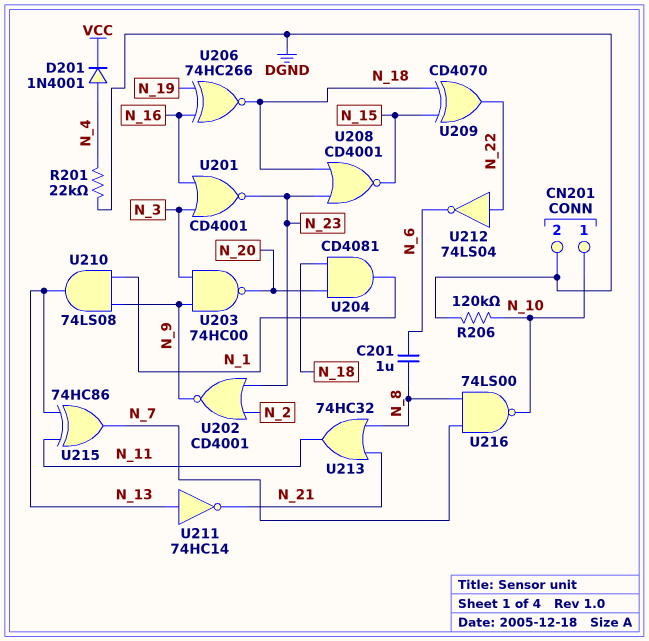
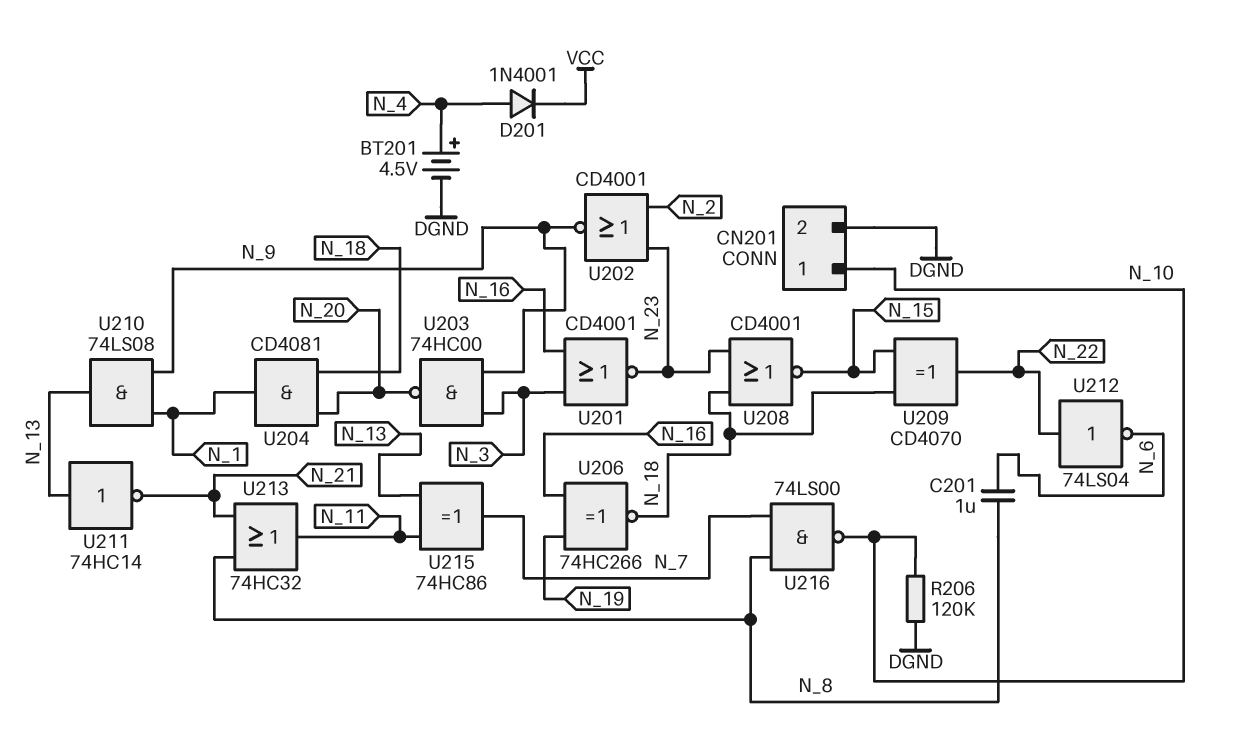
BT201: none -> 4.5V (plus N_4, minus DGND)
R201: 22k (DGND, N_4) -> none

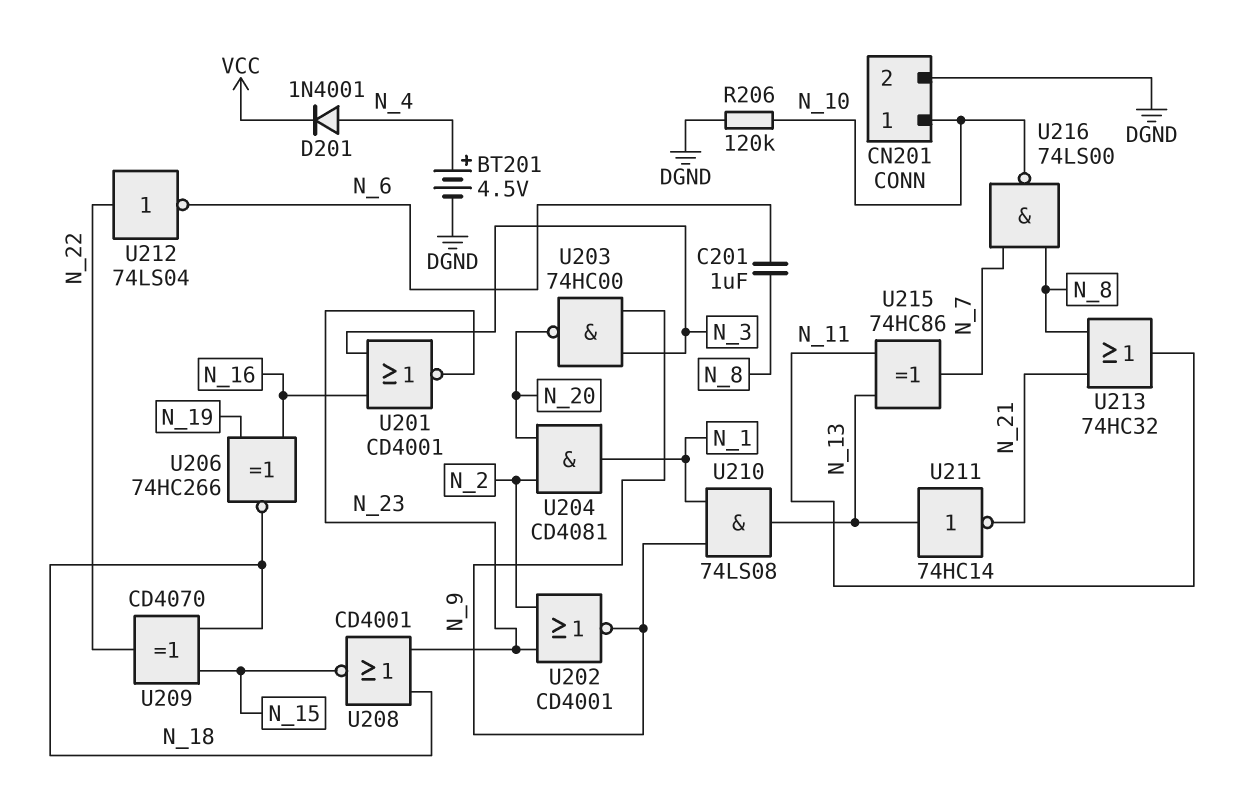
U204: AND CD4081 (in N_18, in N_20, out N_1) -> AND CD4081 (in N_2, in N_20, out N_1)

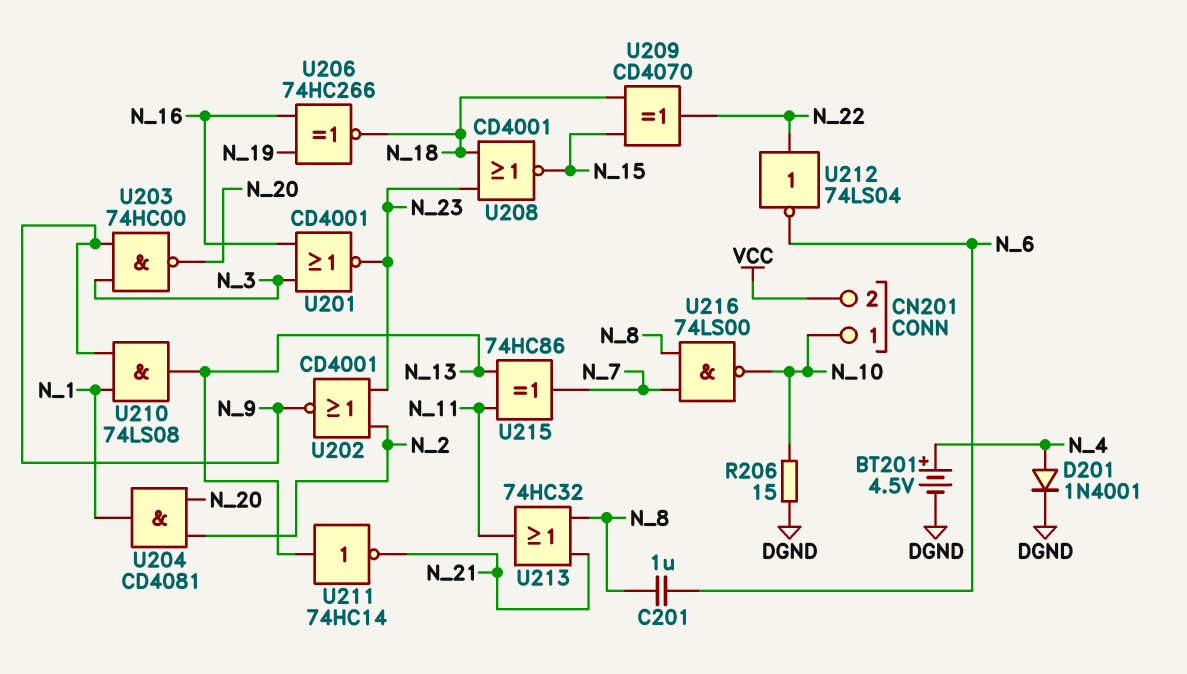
CN201 pin 2: DGND -> VCC
D201: diode 1N4001 (A N_4, K VCC) -> diode 1N4001 (A N_4, K DGND)
R206: 120k (DGND, N_10) -> 15 (DGND, N_10)

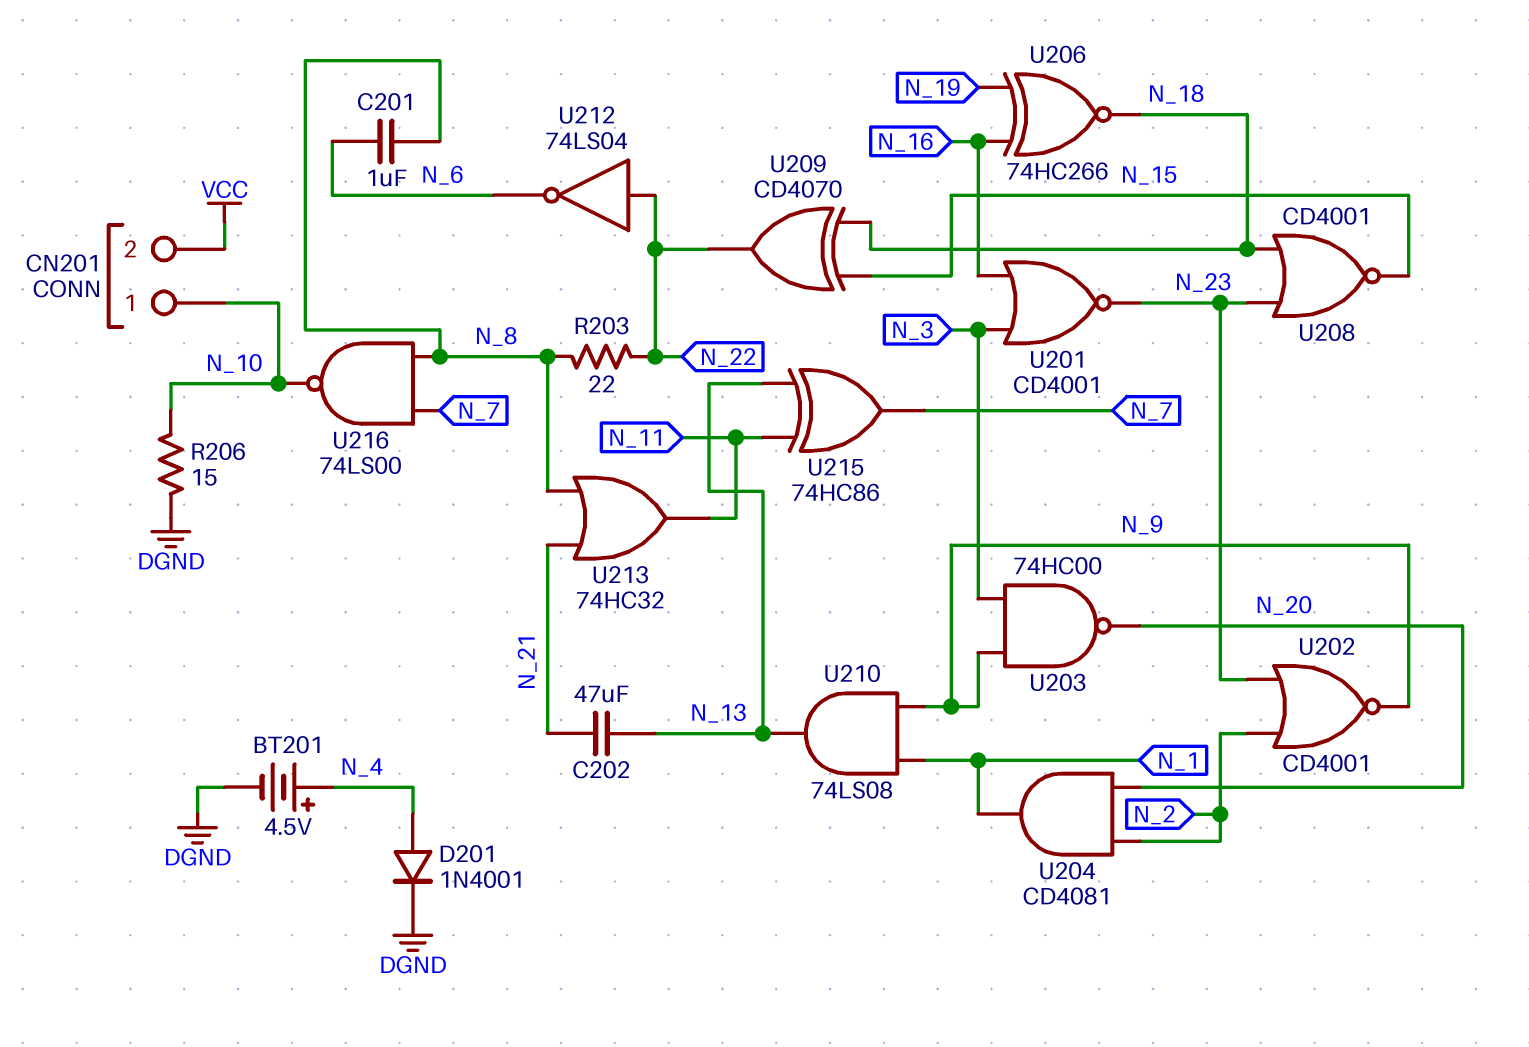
C202: none -> 47uF (N_13, N_21)
R203: none -> 22 (N_8, N_22)
U211: NOT 74HC14 (in N_13, out N_21) -> none

